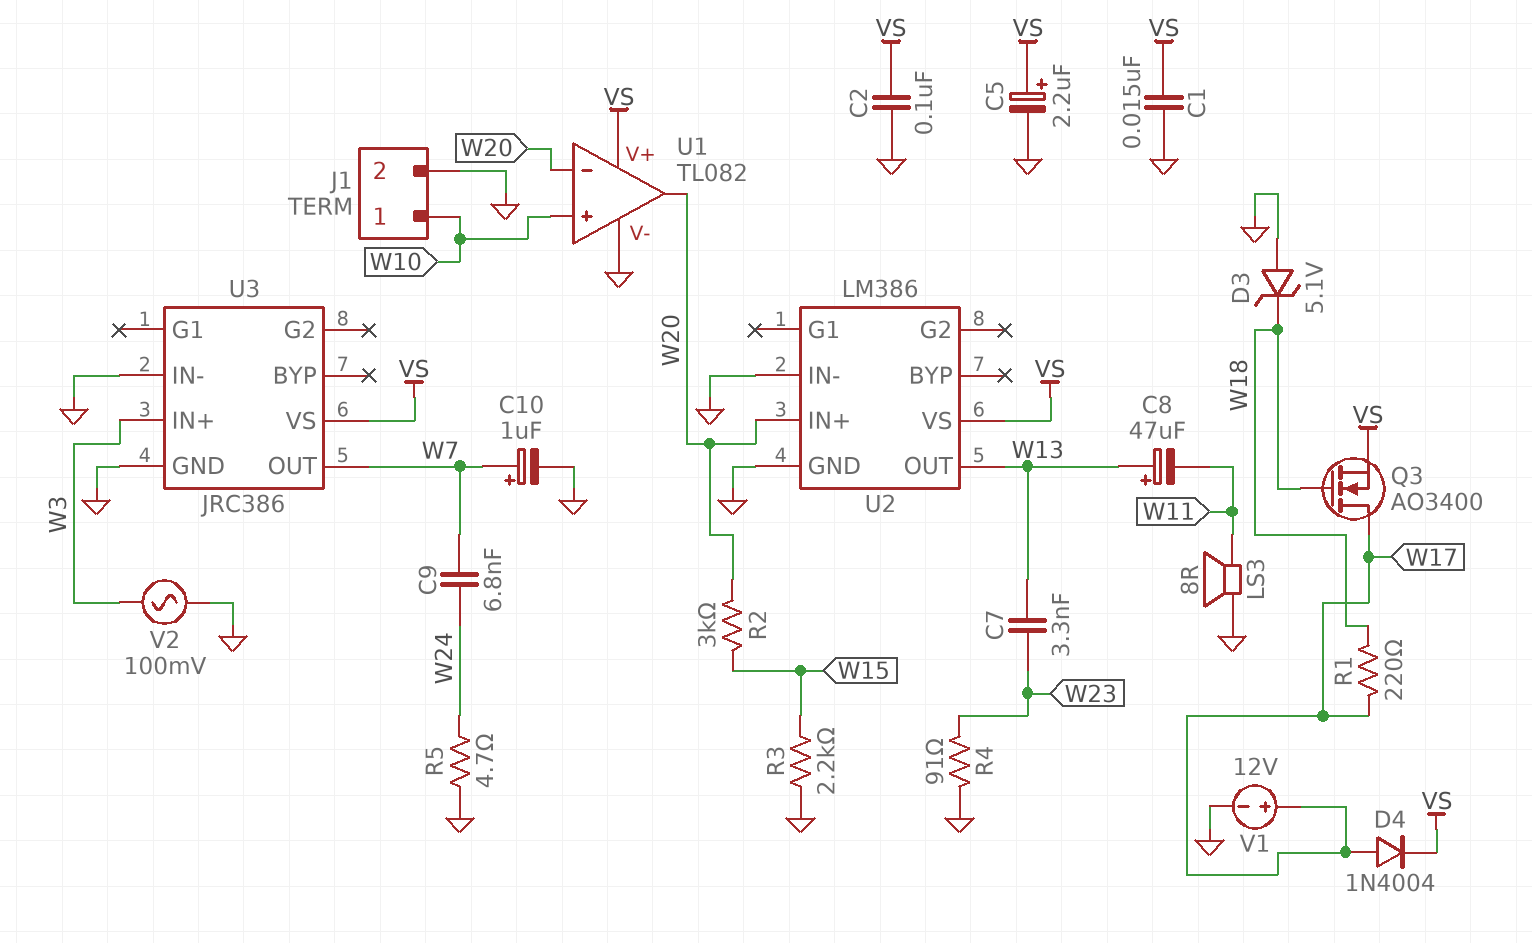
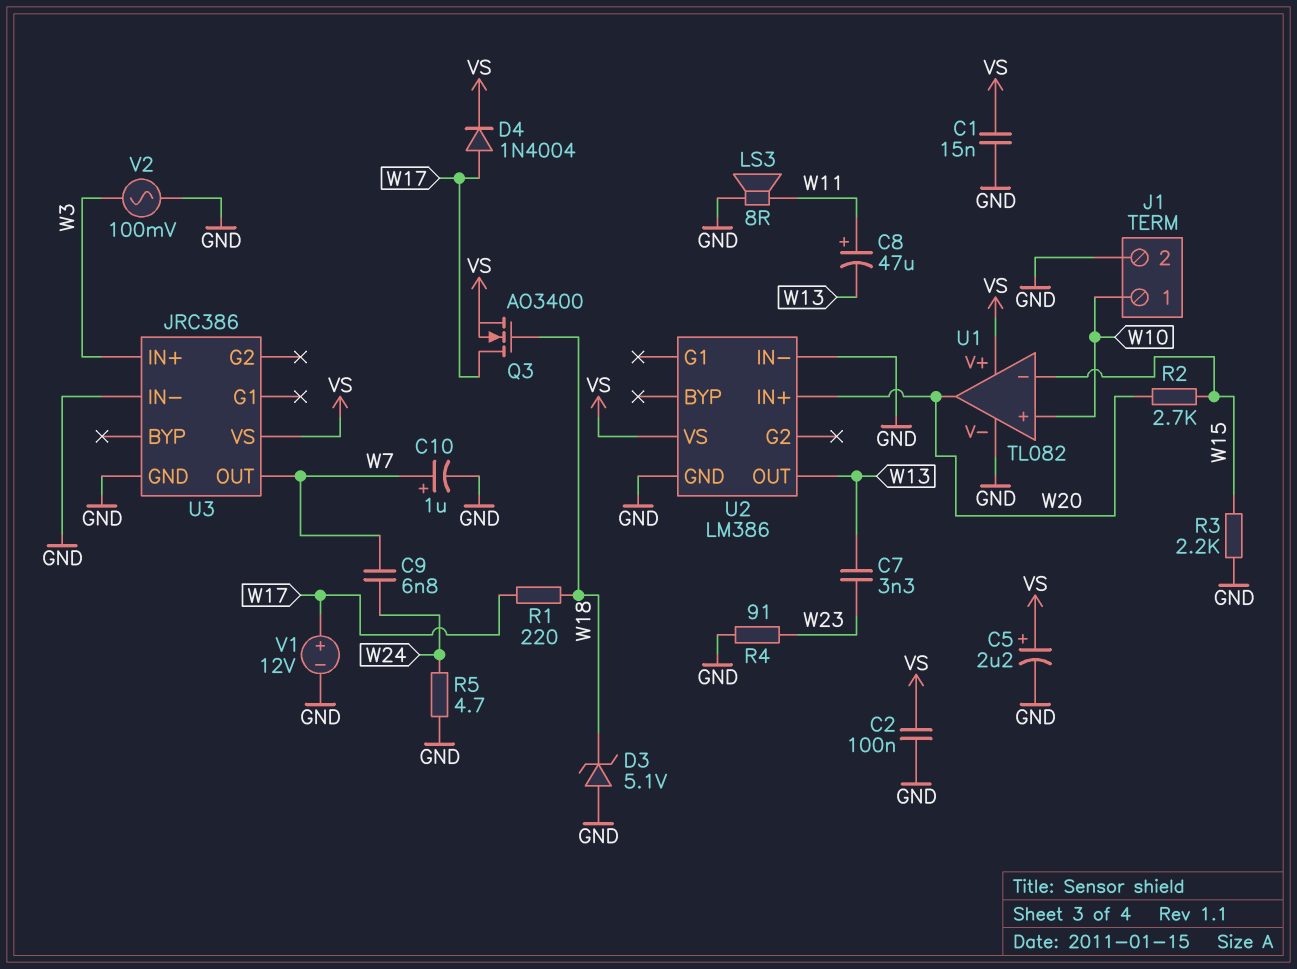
C8: 47uF (plus W13, minus W11) -> 47uF (plus W11, minus W13)
R2: 3k (W15, W20) -> 2.7k (W15, W20)
U1 pin in-: W20 -> W15

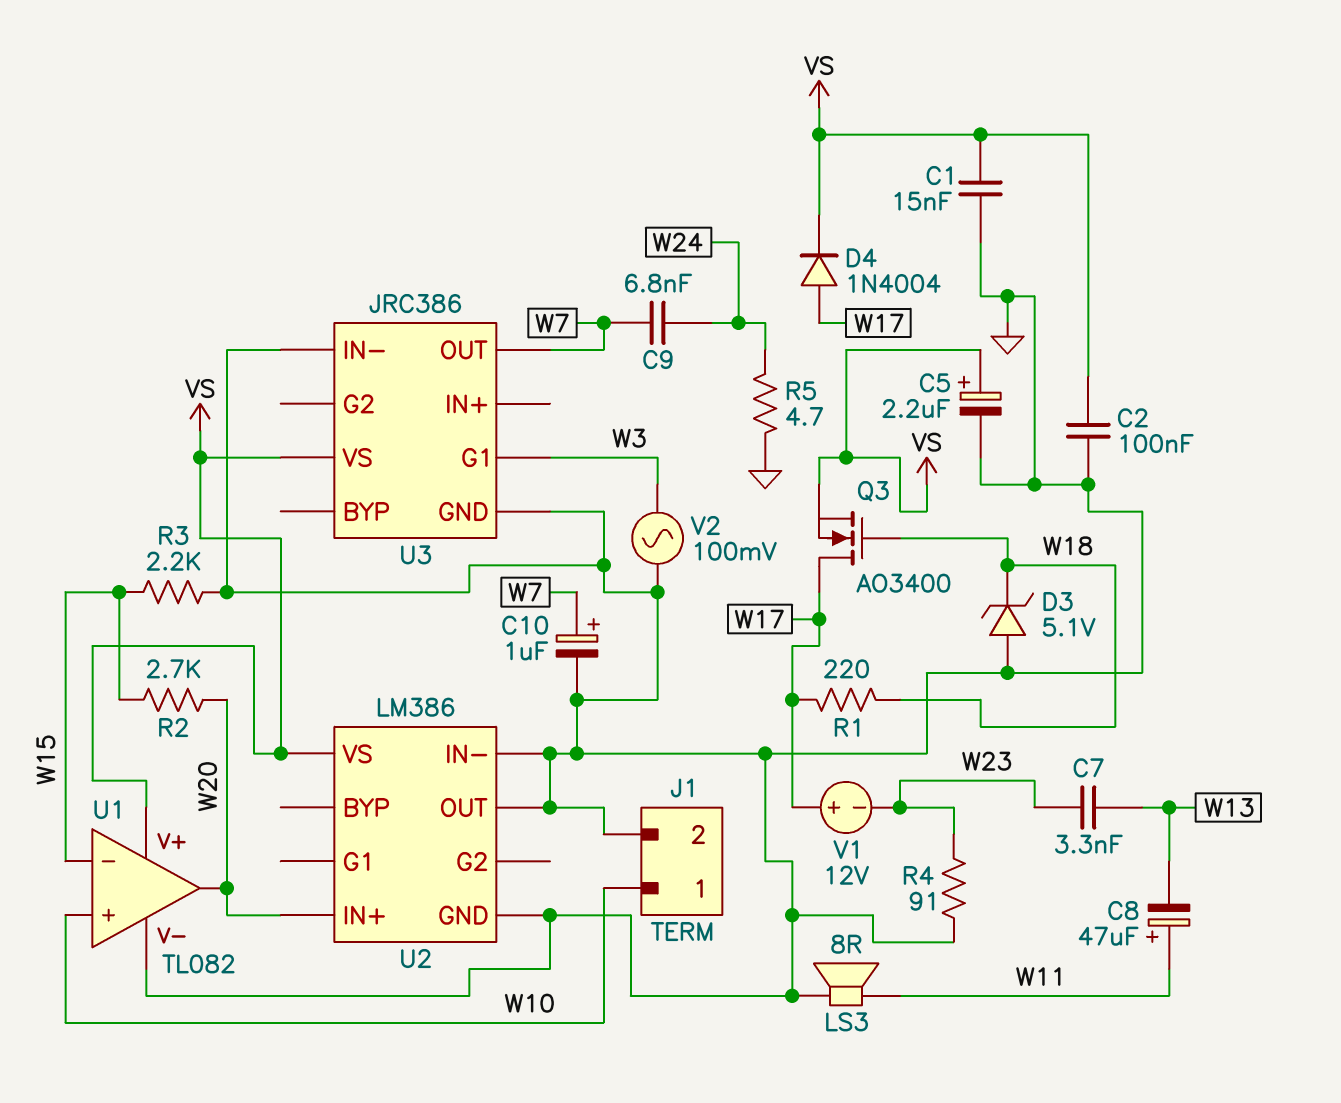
U2 pin OUT: W13 -> GND
U3 pin G1: none -> W3
U3 pin IN+: W3 -> none
V1: 12V (plus W17, minus GND) -> 12V (plus W17, minus W23)

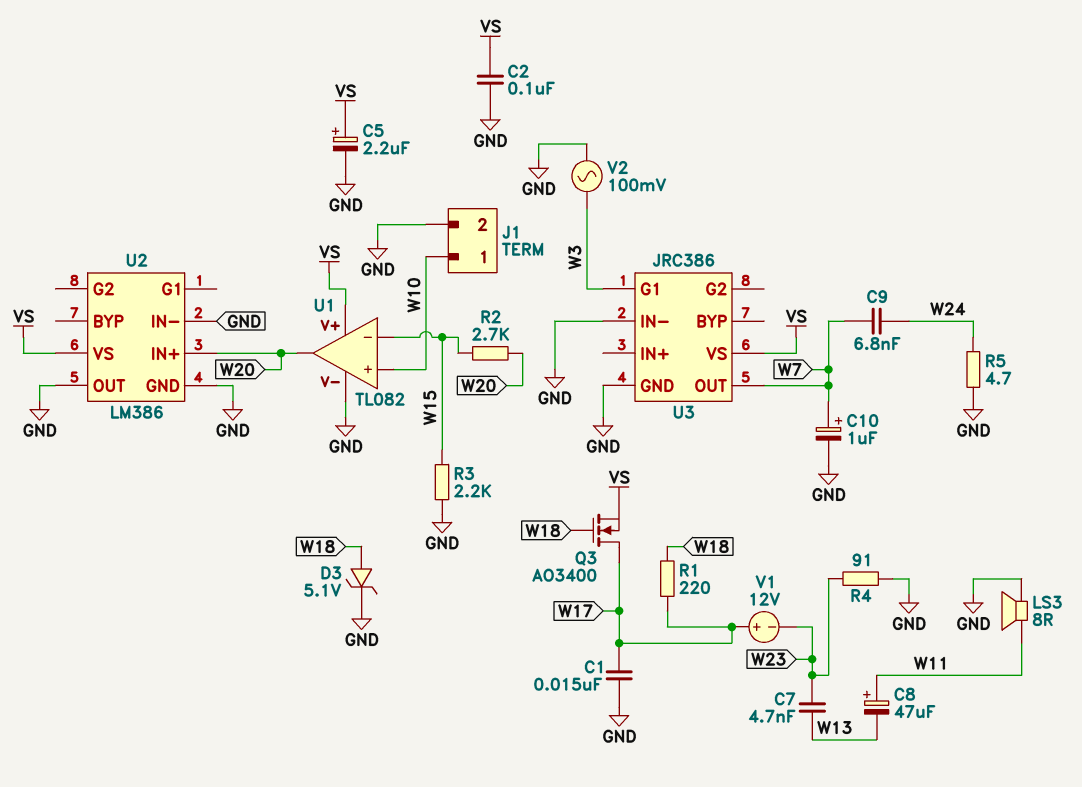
C1: 15nF (GND, VS) -> 15nF (GND, W17)
C7: 3.3nF (W13, W23) -> 4.7nF (W13, W23)
D3: zener 5.1V (A GND, K W18) -> zener 5.1V (A W18, K GND)
D4: diode 1N4004 (A W17, K VS) -> none

